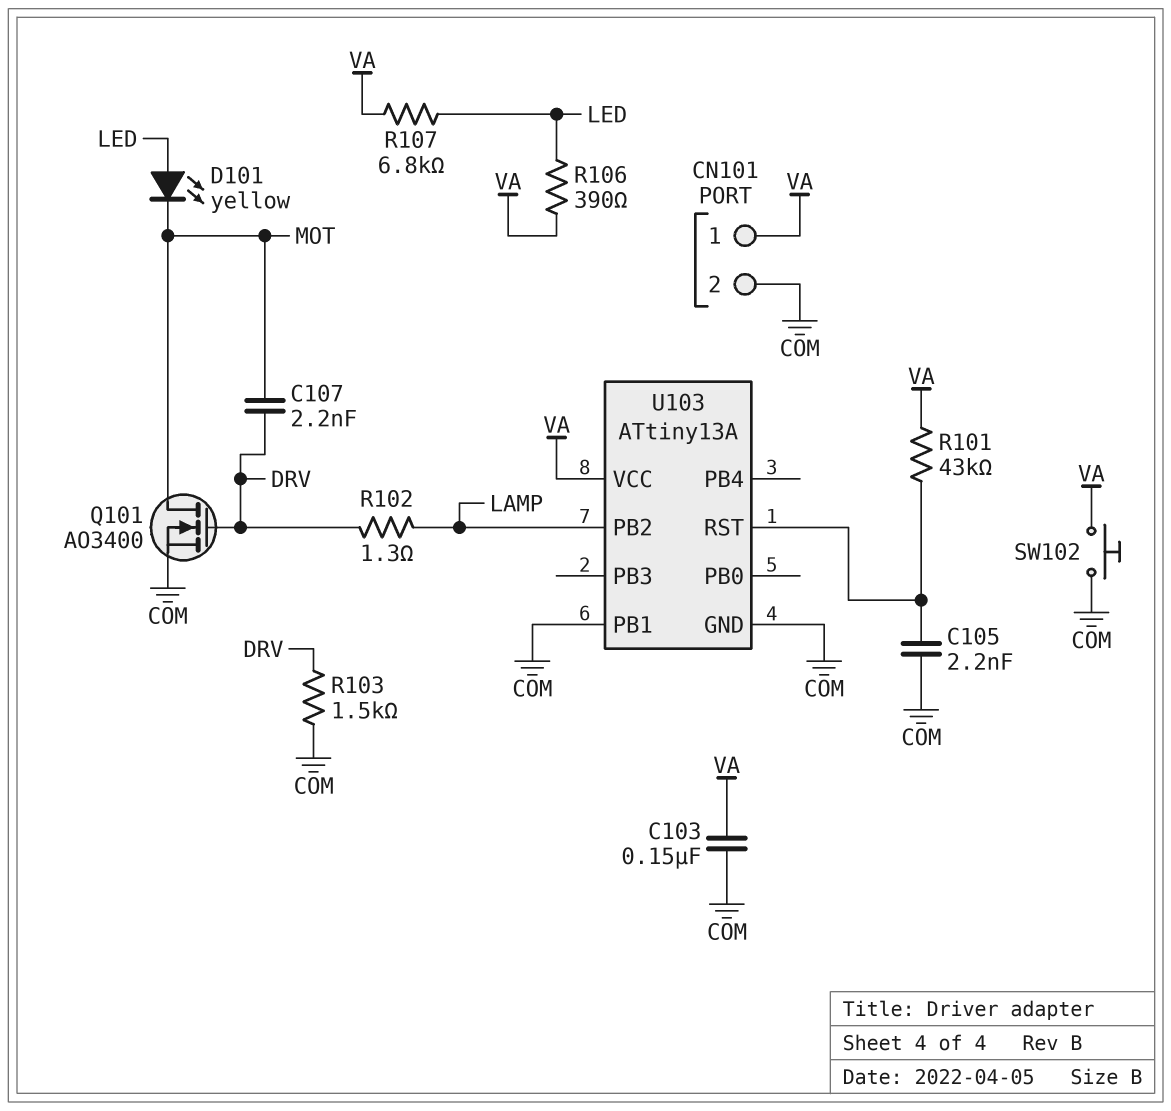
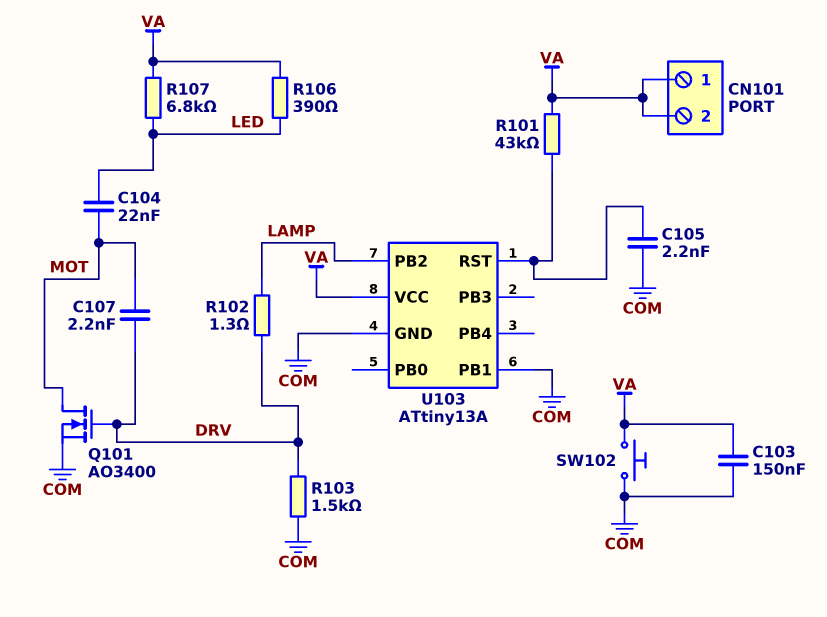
C104: none -> 22nF (LED, MOT)
CN101 pin 2: COM -> VA
D101: LED yellow (A LED, K MOT) -> none

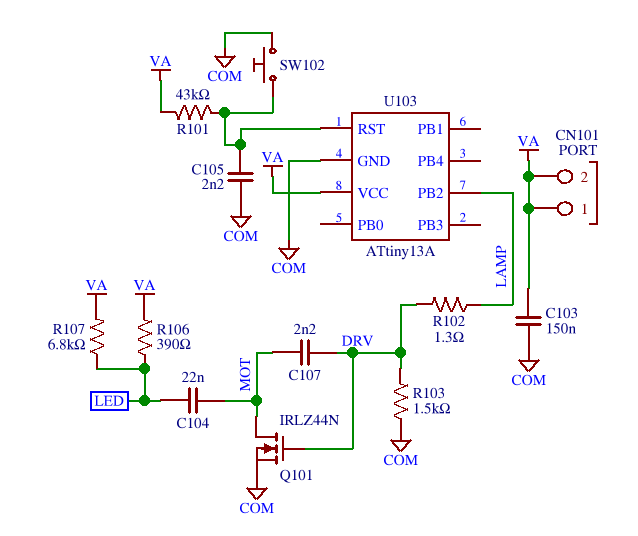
Q101: NMOS AO3400 (G DRV, D MOT, S COM) -> NMOS IRLZ44N (G DRV, D MOT, S COM)
SW102: button (COM, VA) -> button (COM, U103/RST)
U103 pin PB1: COM -> none

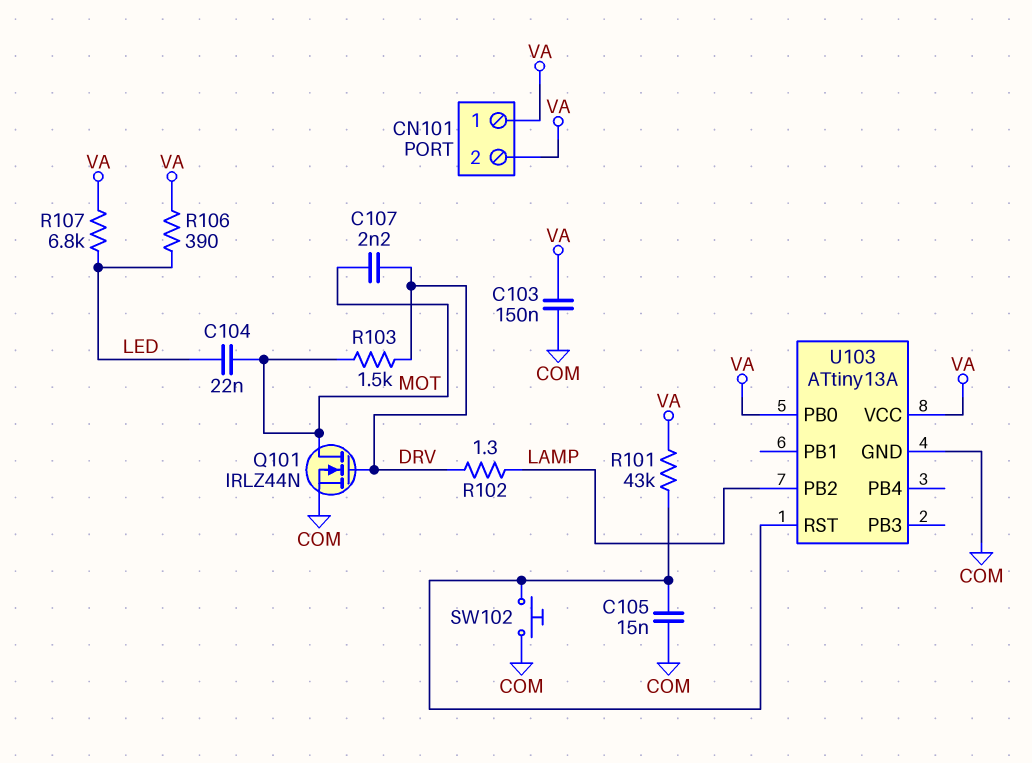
C105: 2.2nF (COM, U103/RST) -> 15nF (COM, U103/RST)
R103: 1.5k (COM, DRV) -> 1.5k (DRV, MOT)
U103 pin PB0: none -> VA

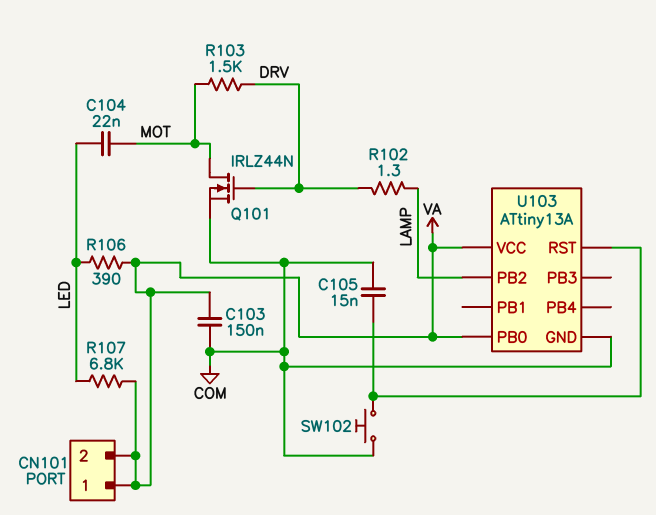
C107: 2.2nF (DRV, MOT) -> none
R101: 43k (U103/RST, VA) -> none

